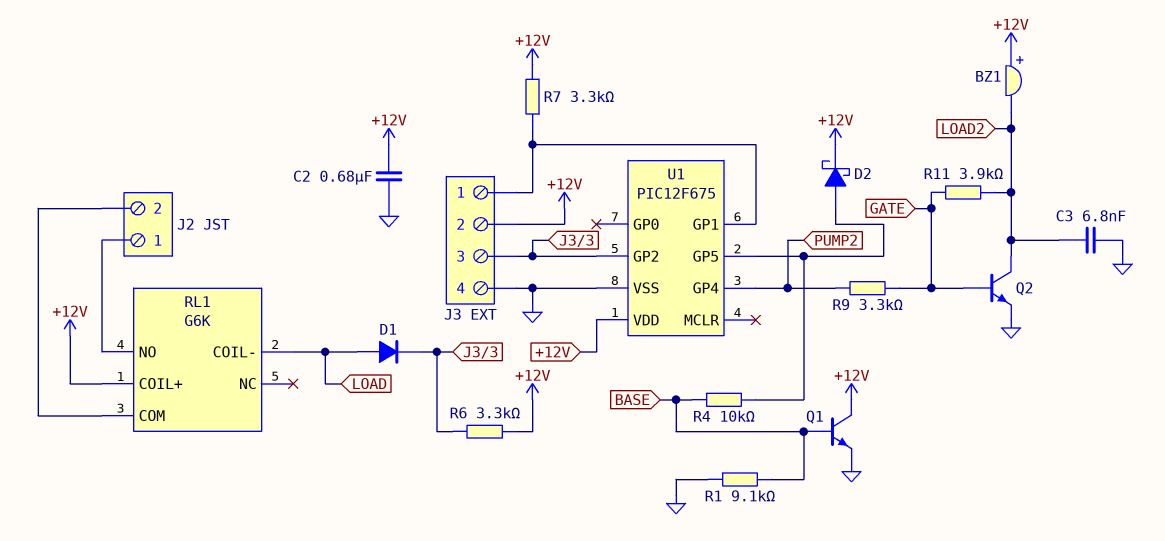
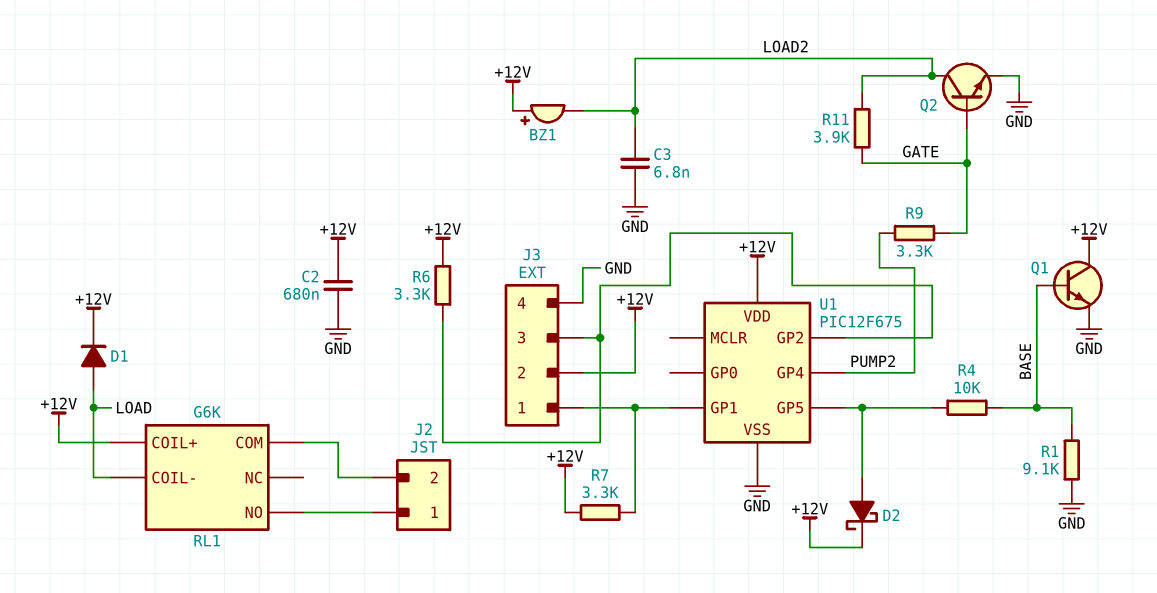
D1: diode (A LOAD, K J3/3) -> diode (A LOAD, K +12V)

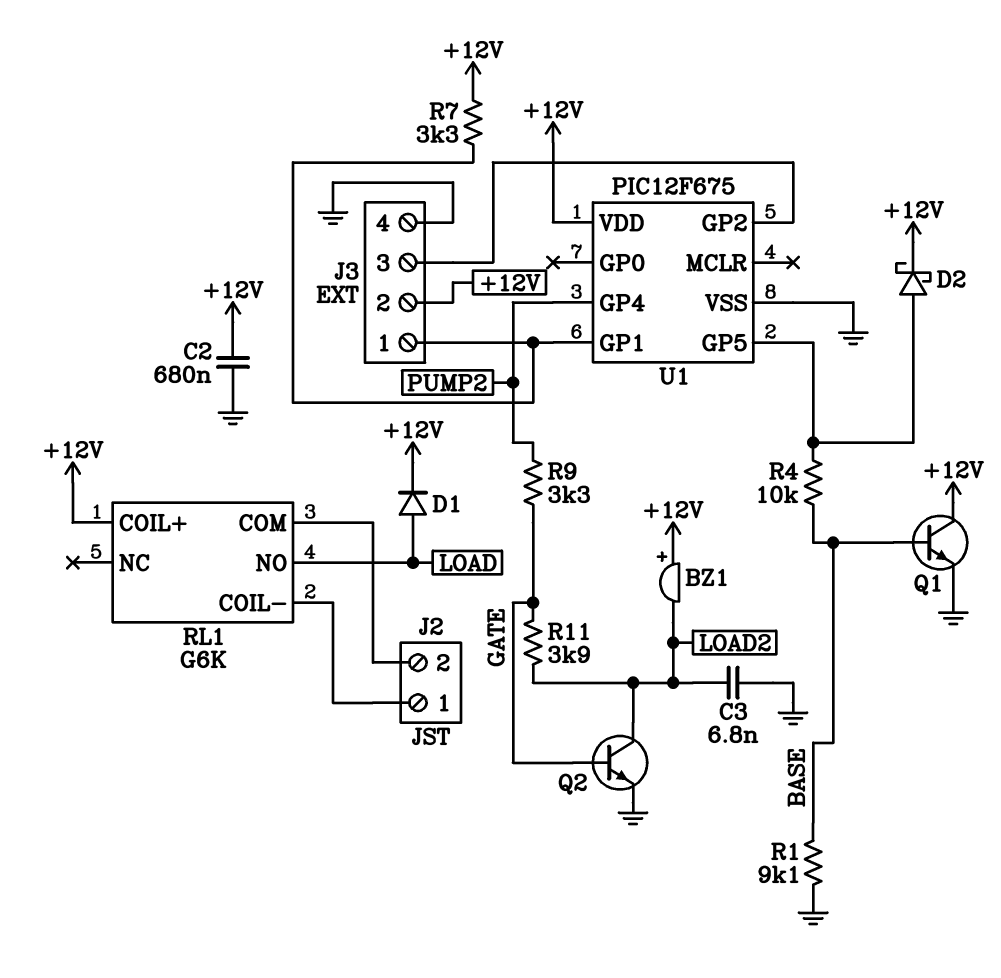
R6: 3.3k (+12V, J3/3) -> none
RL1 pin COIL-: LOAD -> J2/1
RL1 pin NO: J2/1 -> LOAD

